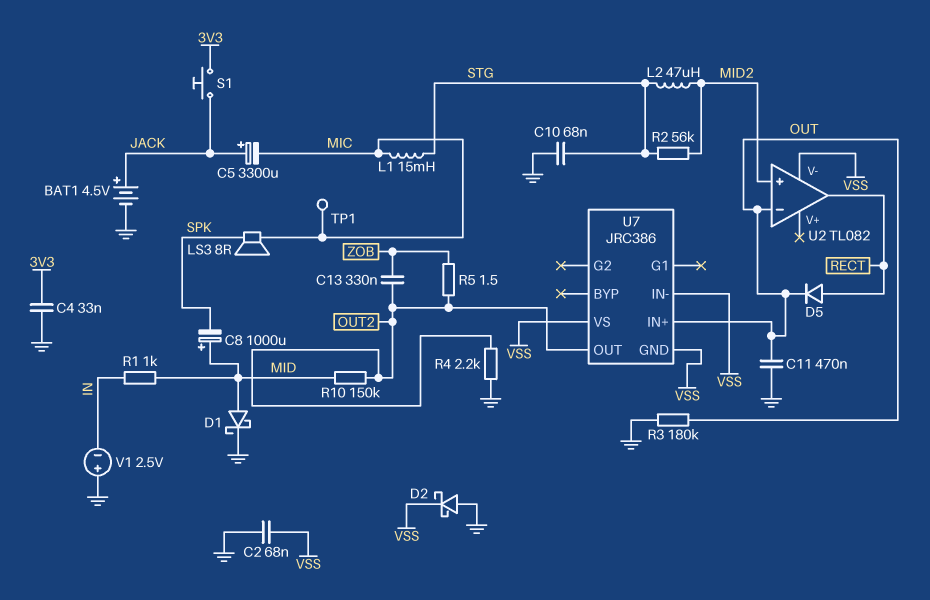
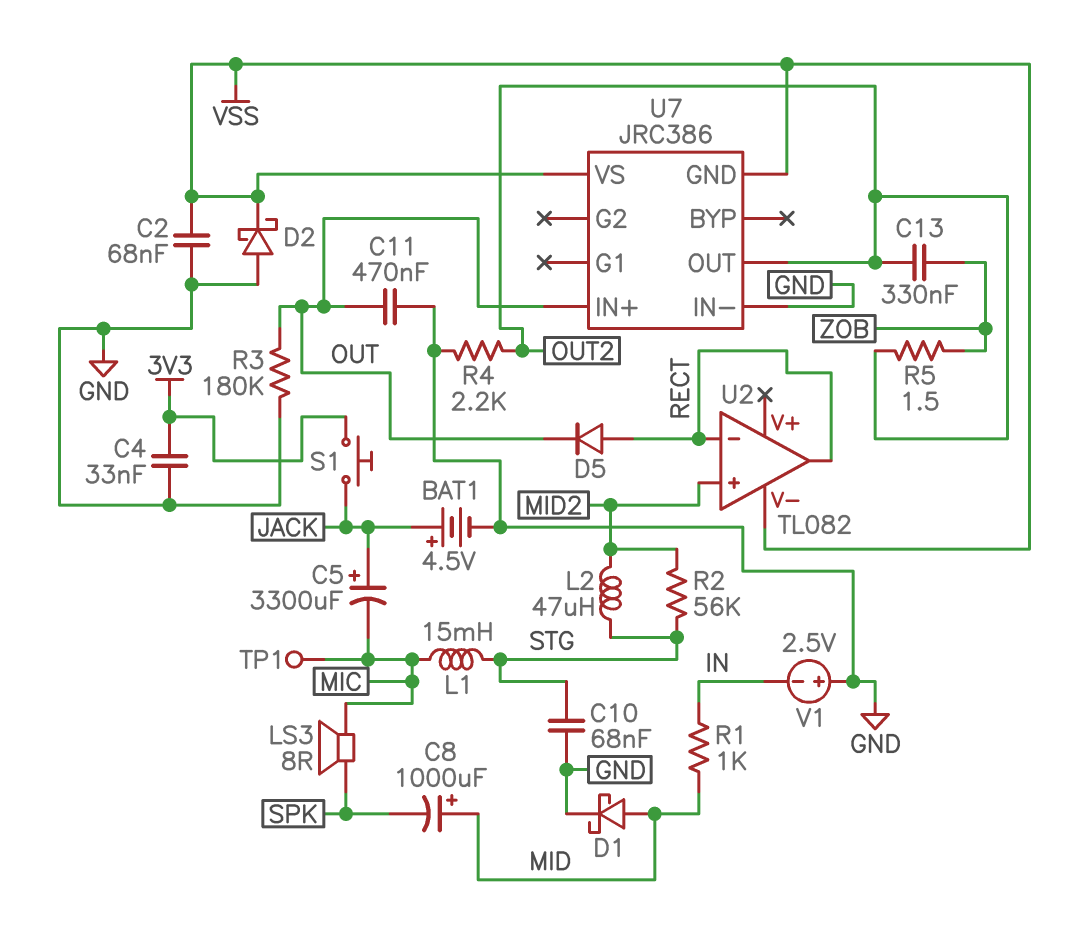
R10: 150k (MID, OUT2) -> none
U2 pin in-: OUT -> RECT
U7 pin IN-: VSS -> GND

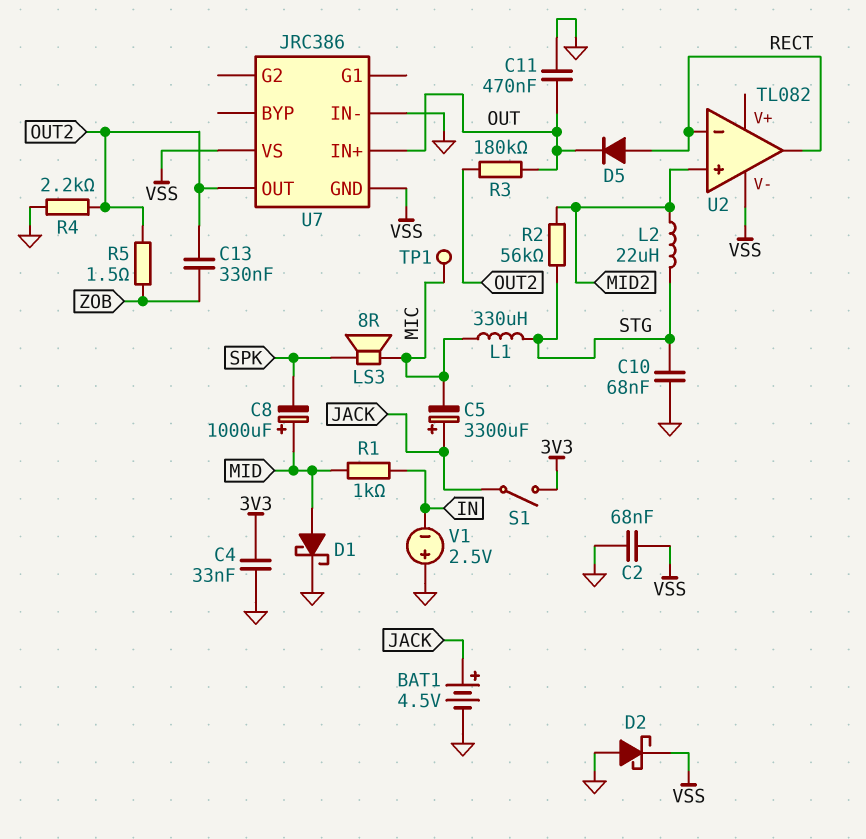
L1: 15mH (MIC, STG) -> 330uH (MIC, STG)
L2: 47uH (MID2, STG) -> 22uH (MID2, STG)
R3: 180k (GND, OUT) -> 180k (OUT, OUT2)
S1: button (3V3, JACK) -> switch (3V3, JACK)

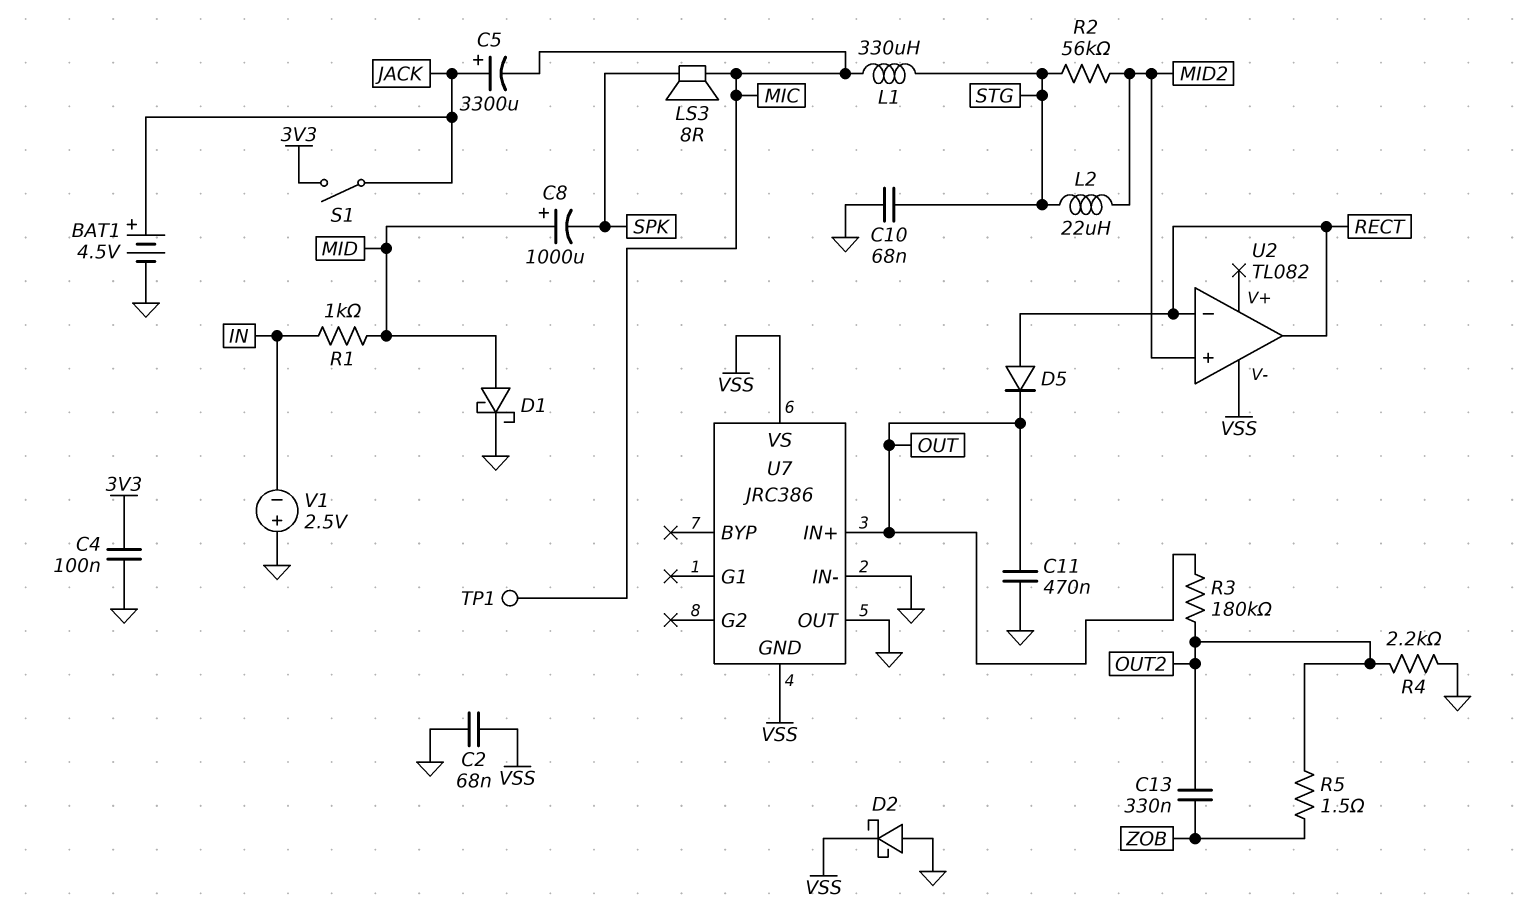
C4: 33nF (3V3, GND) -> 100nF (3V3, GND)
U7 pin OUT: OUT2 -> GND

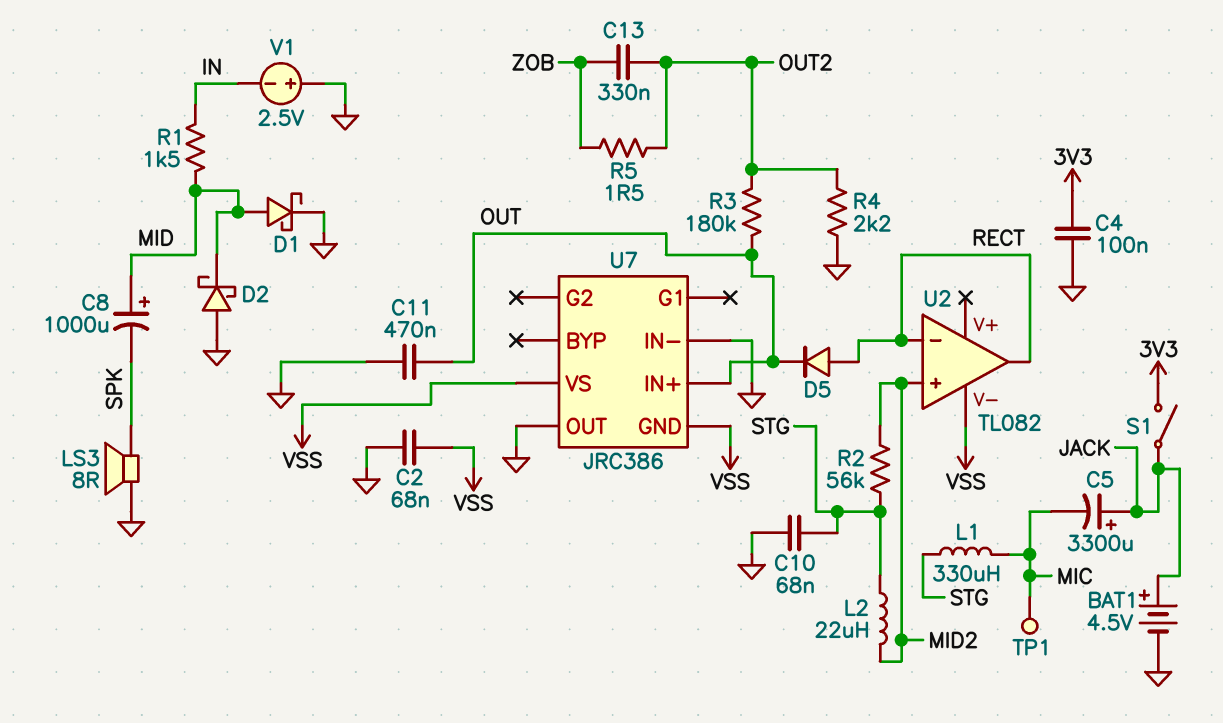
D2: schottky (A GND, K VSS) -> schottky (A GND, K MID)
LS3: speaker 8R (MIC, SPK) -> speaker 8R (GND, SPK)
R1: 1k (IN, MID) -> 1.5k (IN, MID)

